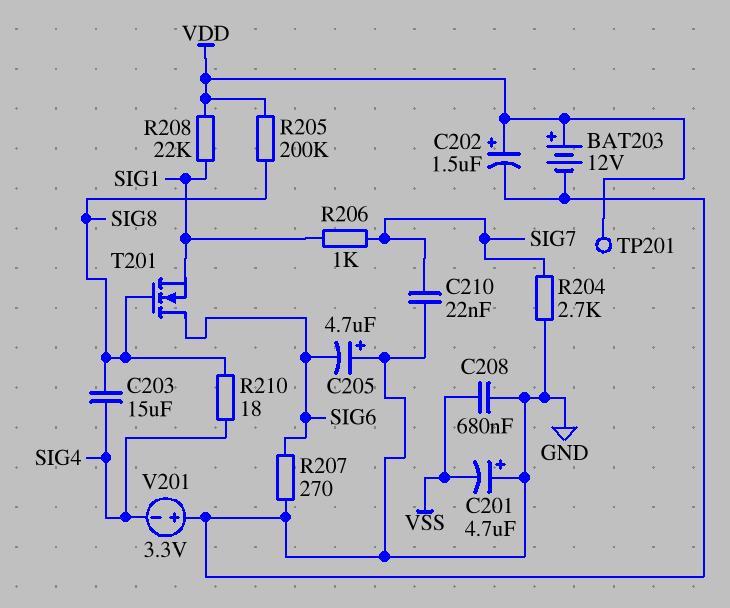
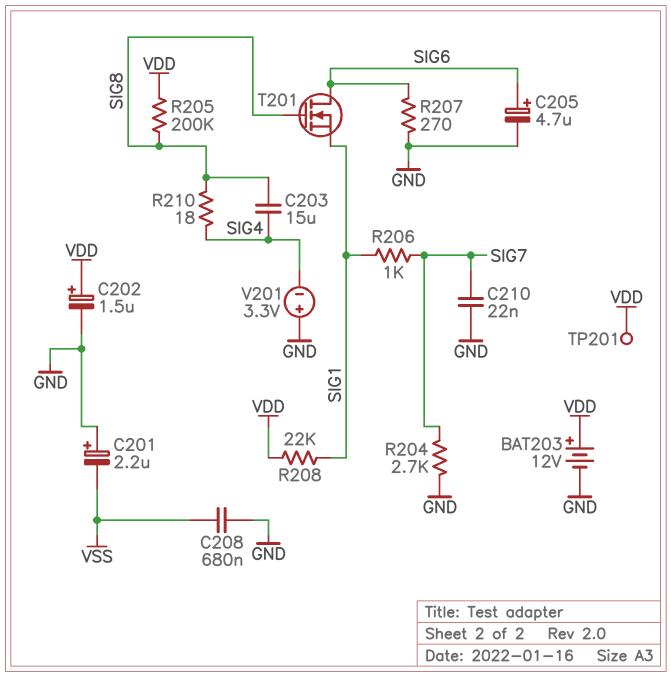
C201: 4.7uF (plus GND, minus VSS) -> 2.2uF (plus GND, minus VSS)
C205: 4.7uF (plus GND, minus SIG6) -> 4.7uF (plus SIG6, minus GND)

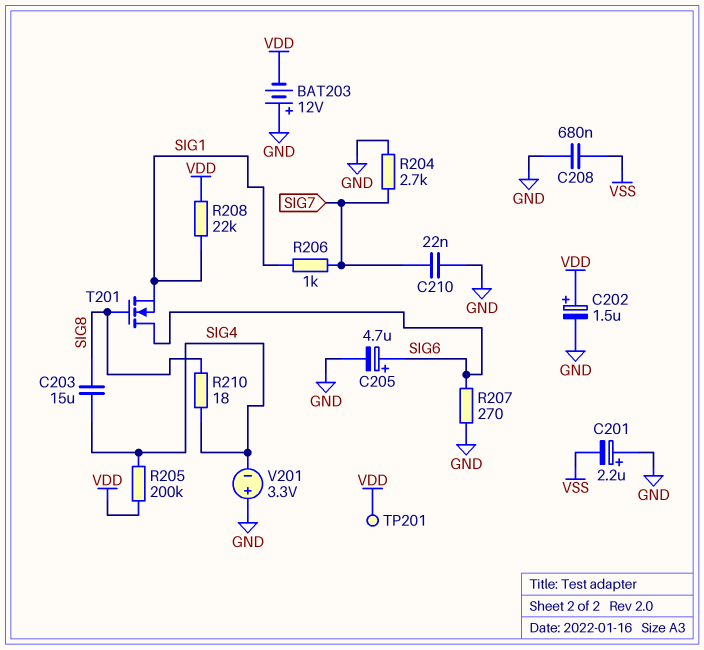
BAT203: 12V (plus VDD, minus GND) -> 12V (plus GND, minus VDD)
R205: 200k (SIG8, VDD) -> 200k (SIG4, VDD)

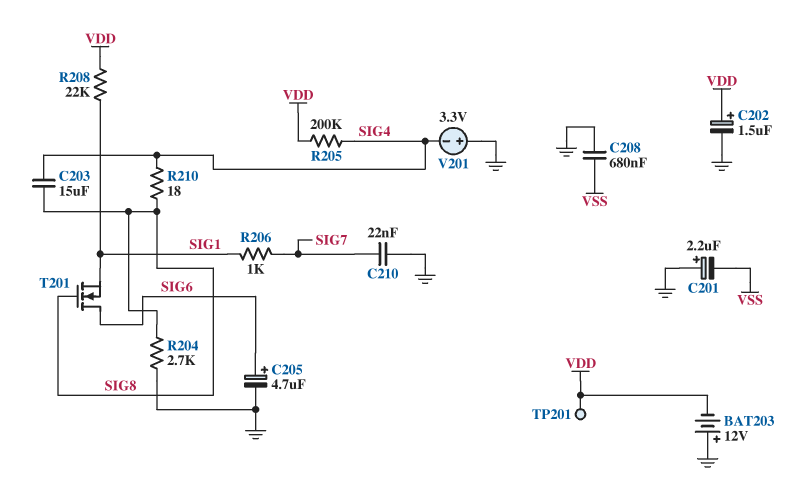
R204: 2.7k (GND, SIG7) -> 2.7k (GND, SIG8)
R207: 270 (GND, SIG6) -> none

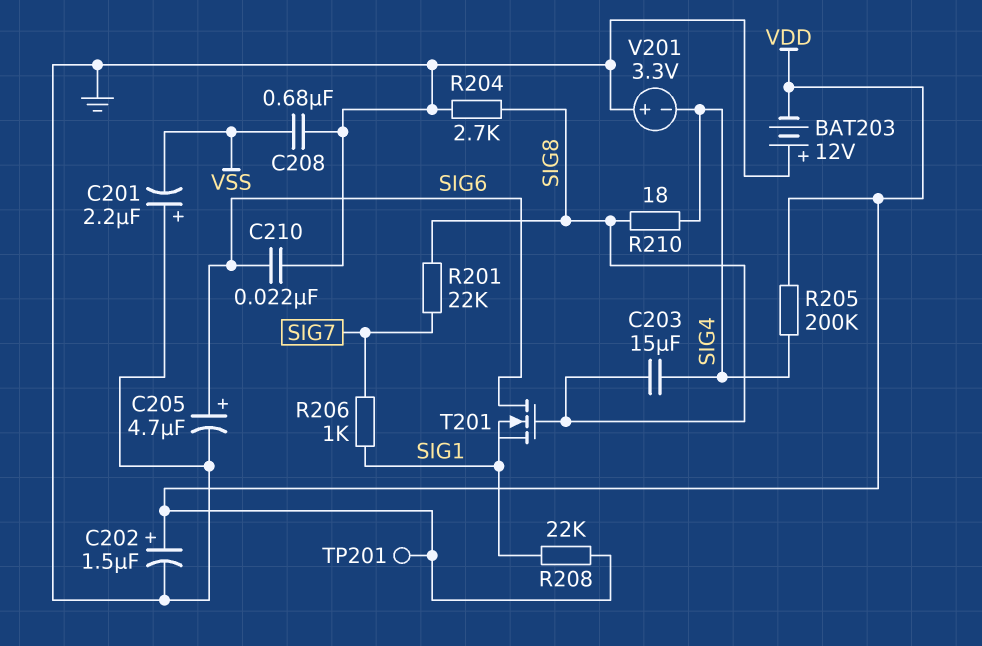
C210: 22nF (GND, SIG7) -> 22nF (GND, SIG6)
R201: none -> 22k (SIG7, SIG8)

